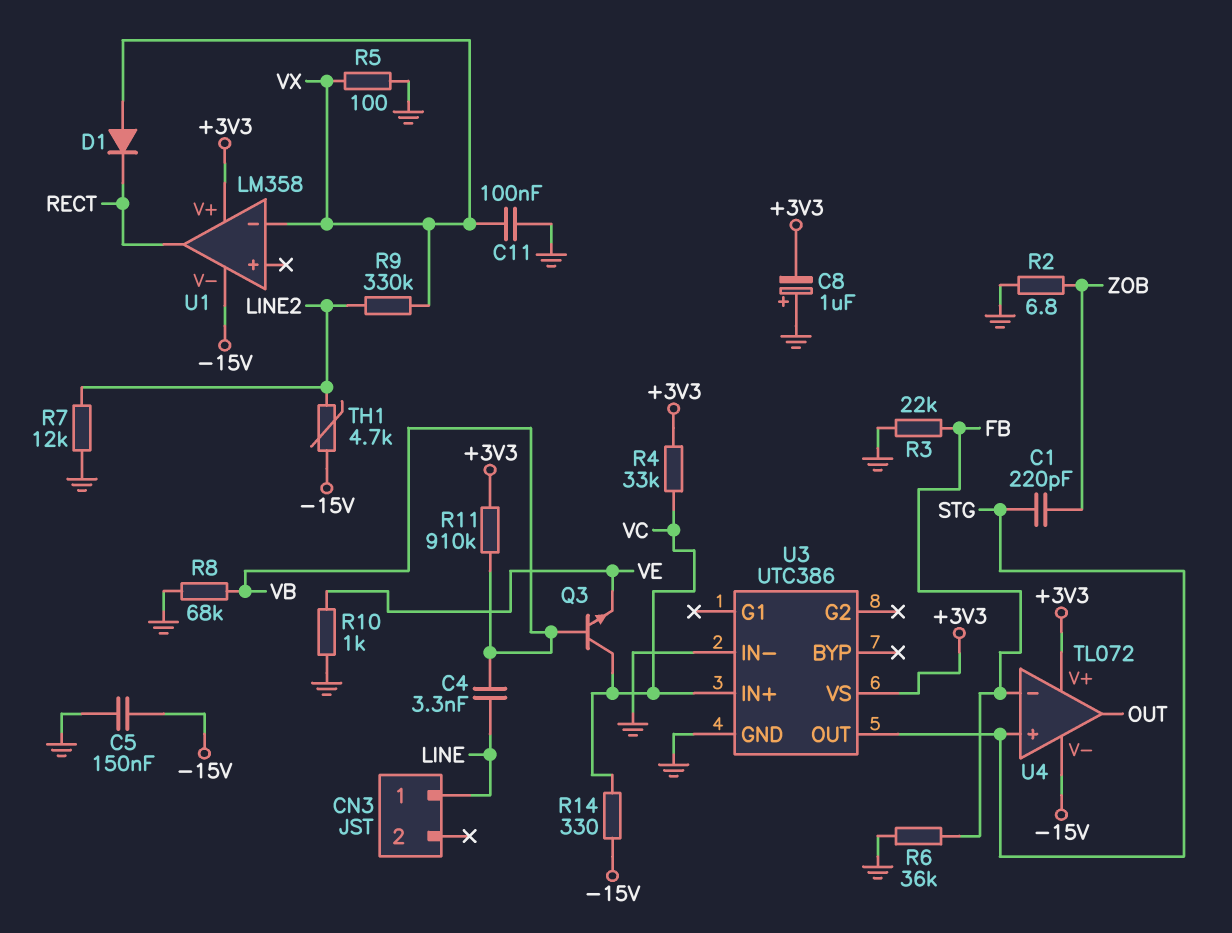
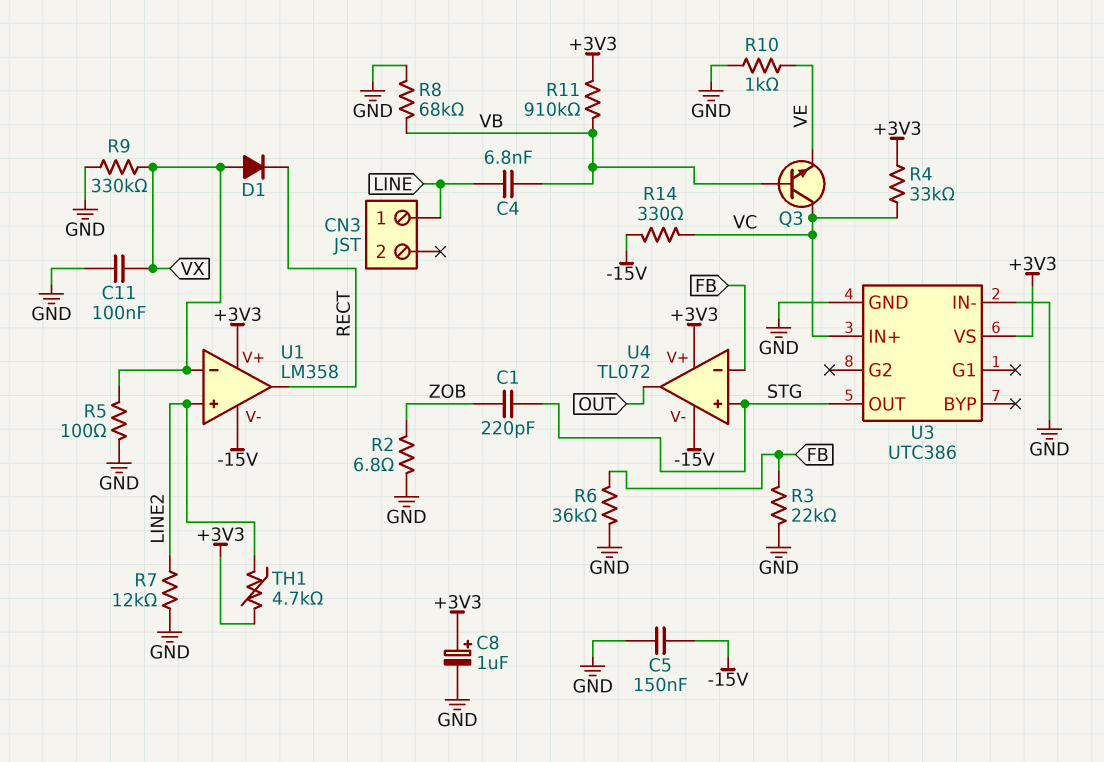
C4: 3.3nF (LINE, VB) -> 6.8nF (LINE, VB)
C8: 1uF (plus GND, minus +3V3) -> 1uF (plus +3V3, minus GND)
R9: 330k (LINE2, VX) -> 330k (GND, VX)
TH1: 4.7k (-15V, LINE2) -> 4.7k (+3V3, LINE2)
U1 pin in+: none -> LINE2

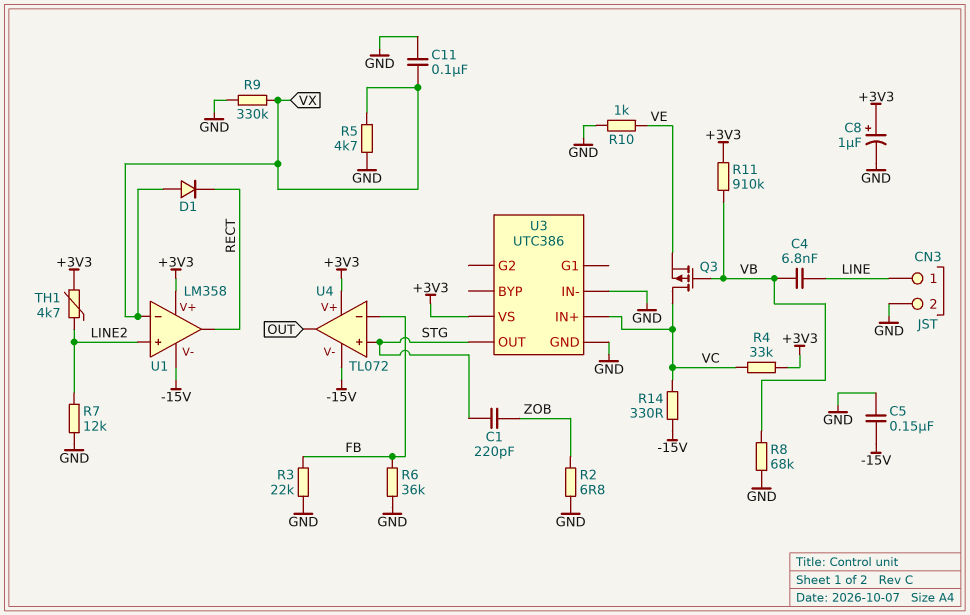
CN3 pin 2: none -> GND
Q3: NPN (B VB, C VC, E VE) -> PMOS (G VB, D VC, S VE)
R5: 100 (GND, VX) -> 4.7k (GND, VX)

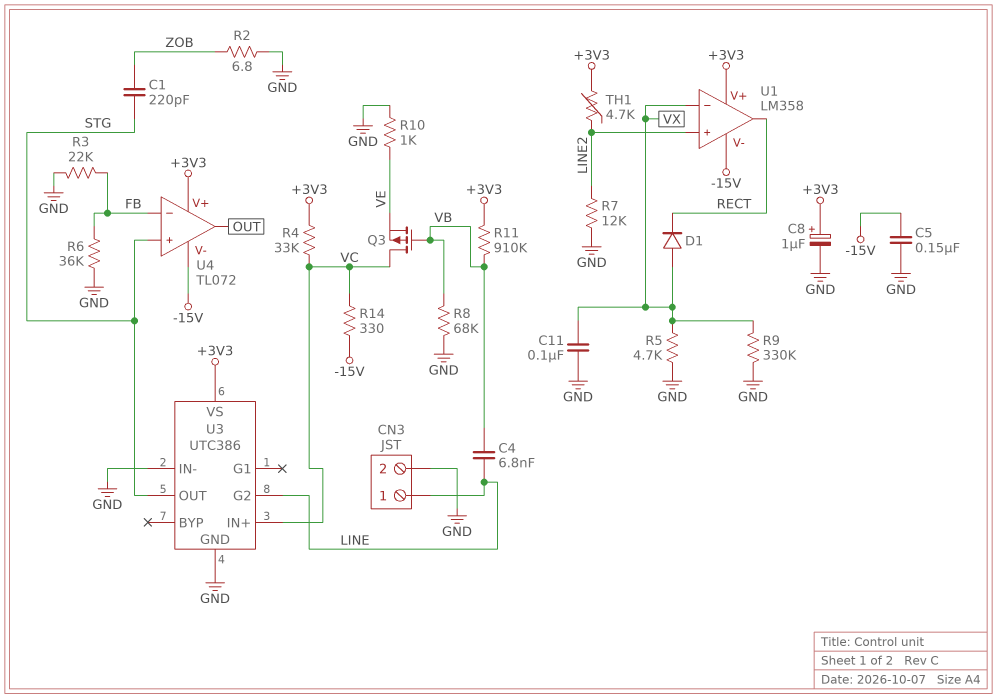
U3 pin G2: none -> LINE

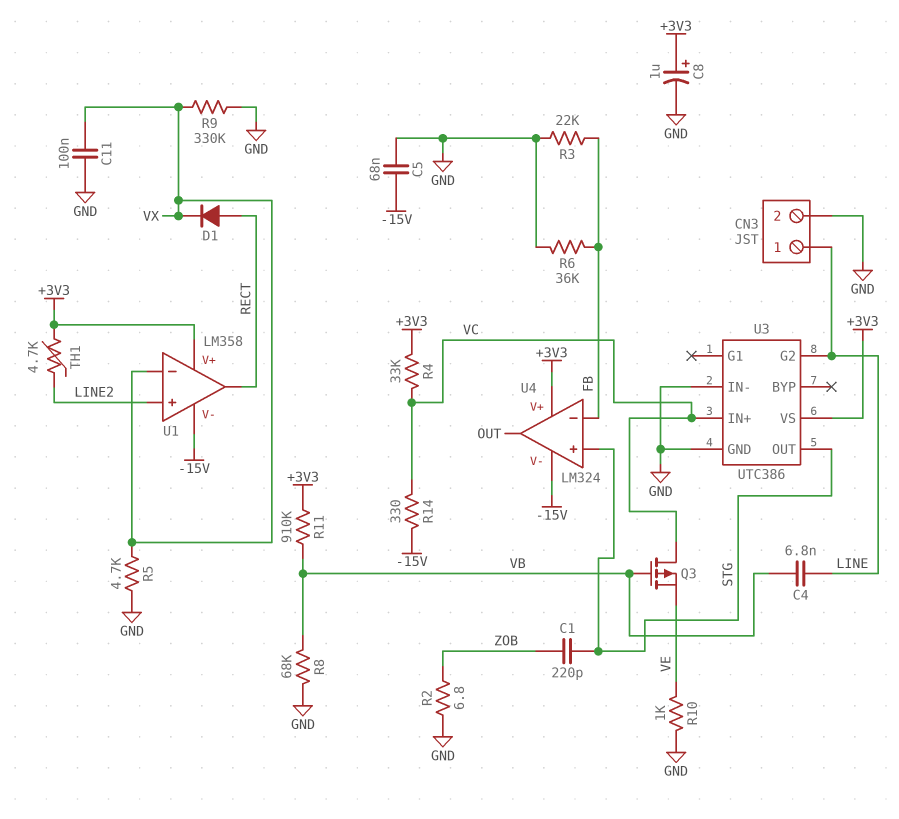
C5: 150nF (-15V, GND) -> 68nF (-15V, GND)
D1: diode (A VX, K RECT) -> diode (A RECT, K VX)
R7: 12k (GND, LINE2) -> none
U4: TL072 -> LM324

